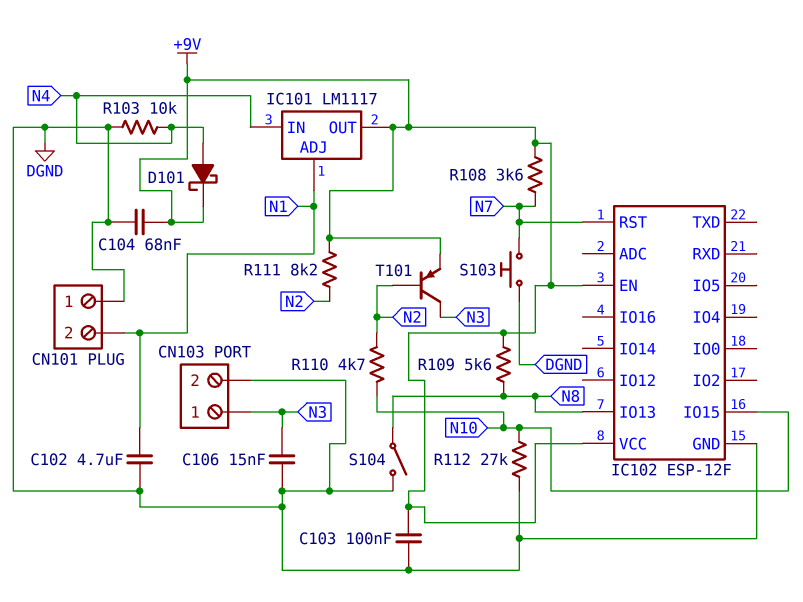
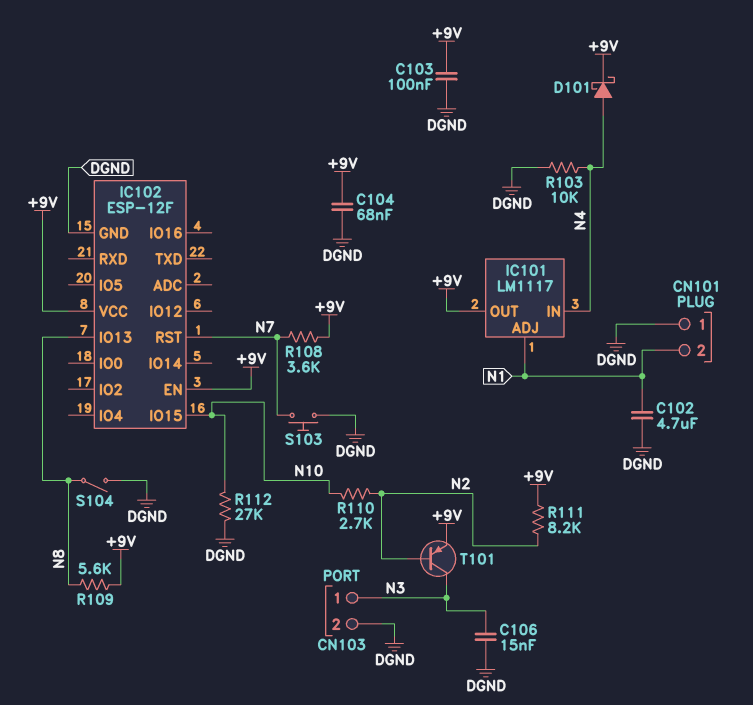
R110: 4.7k (N2, N10) -> 2.7k (N2, N10)

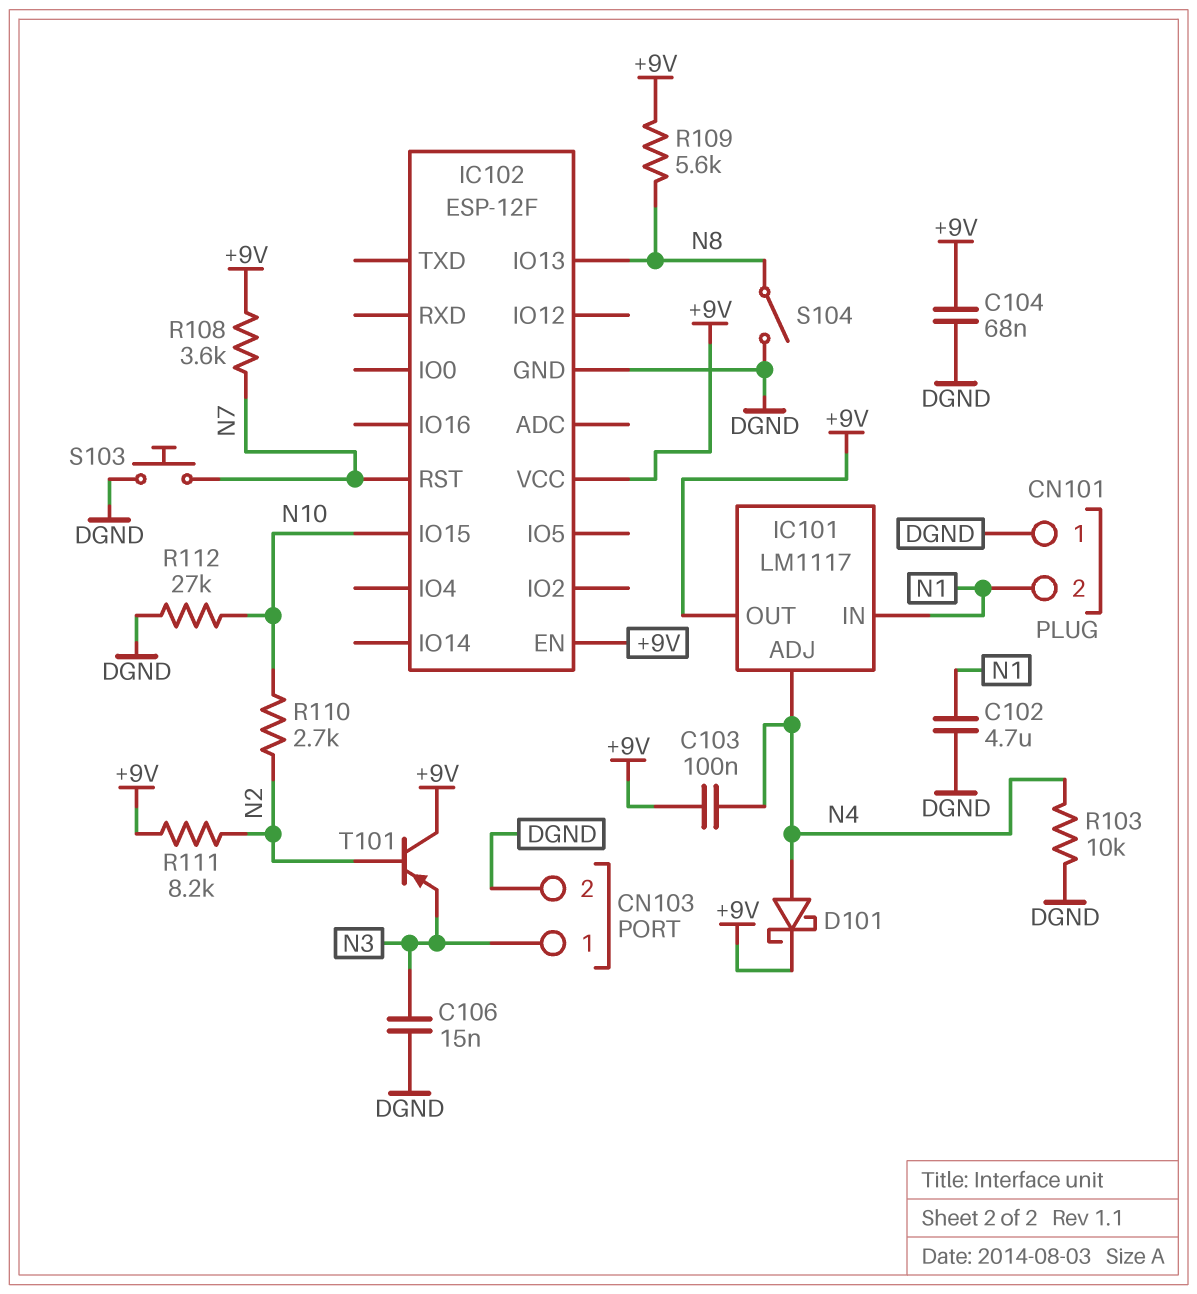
C103: 100nF (+9V, DGND) -> 100nF (+9V, N4)
IC101 pin ADJ: N1 -> N4
IC101 pin IN: N4 -> N1
T101: PNP (B N2, C N3, E +9V) -> PNP (B N2, C +9V, E N3)

